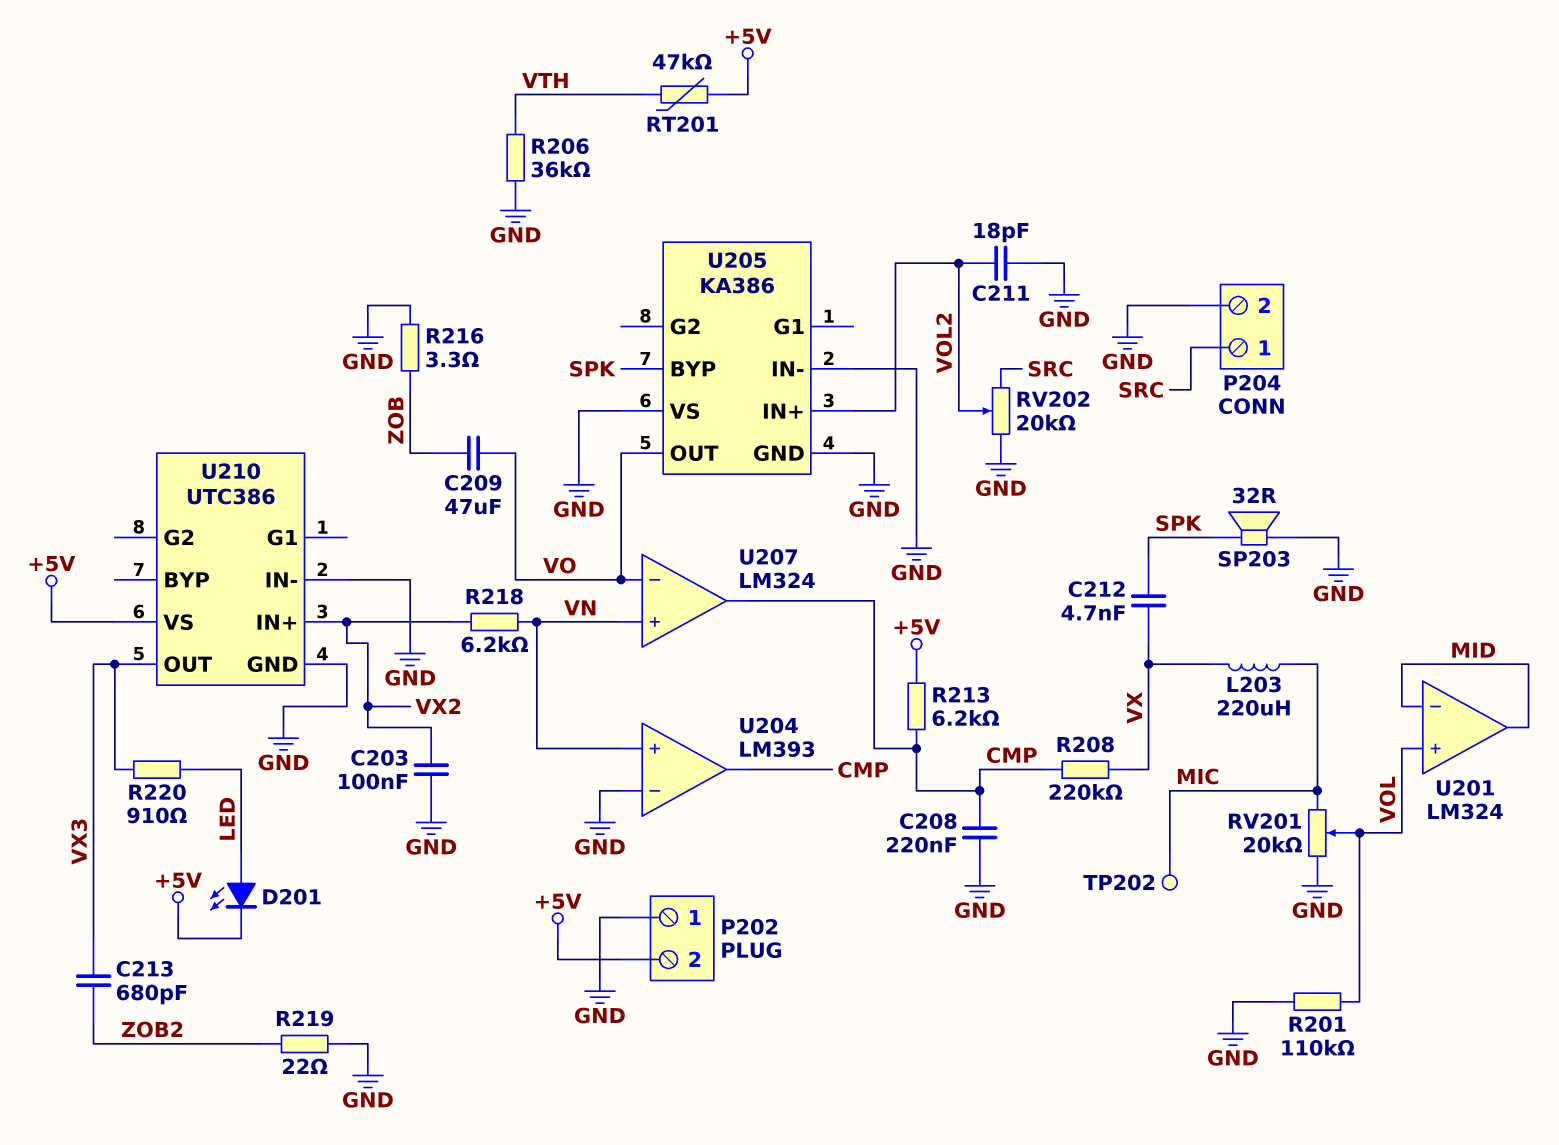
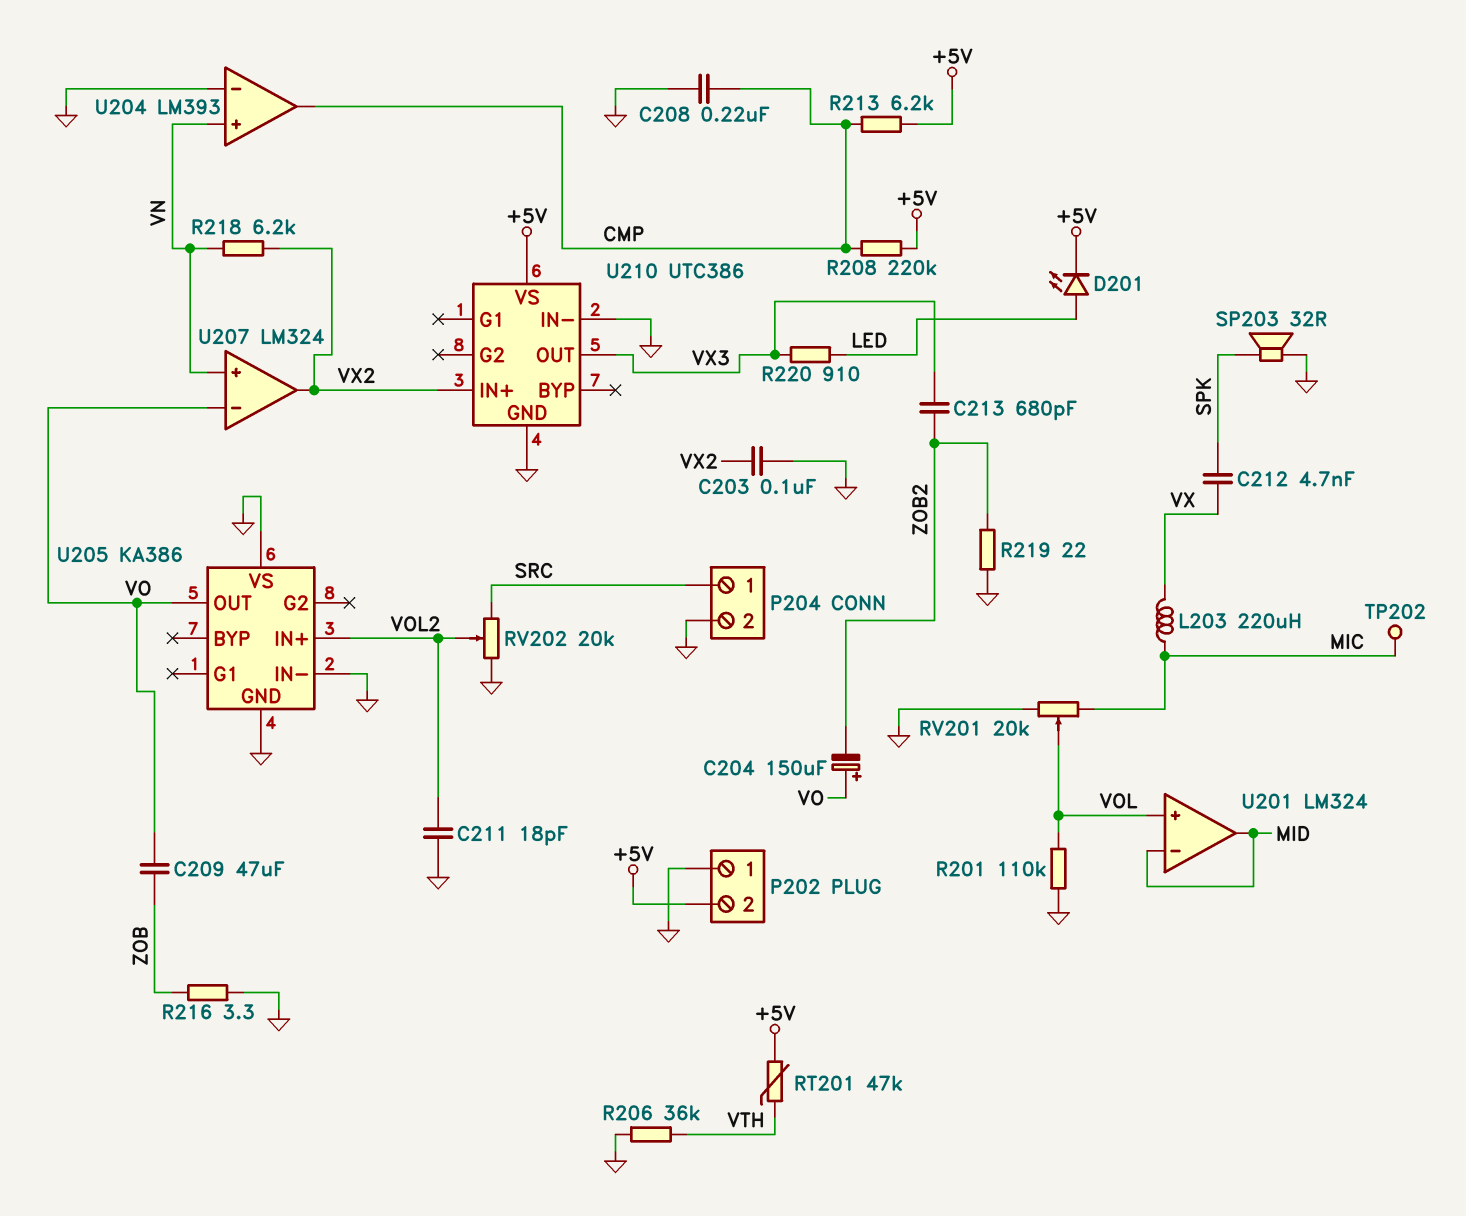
C204: none -> 150uF (plus VO, minus ZOB2)
R208: 220k (CMP, VX) -> 220k (+5V, CMP)
U205 pin BYP: SPK -> none
U207 pin out: CMP -> VX2

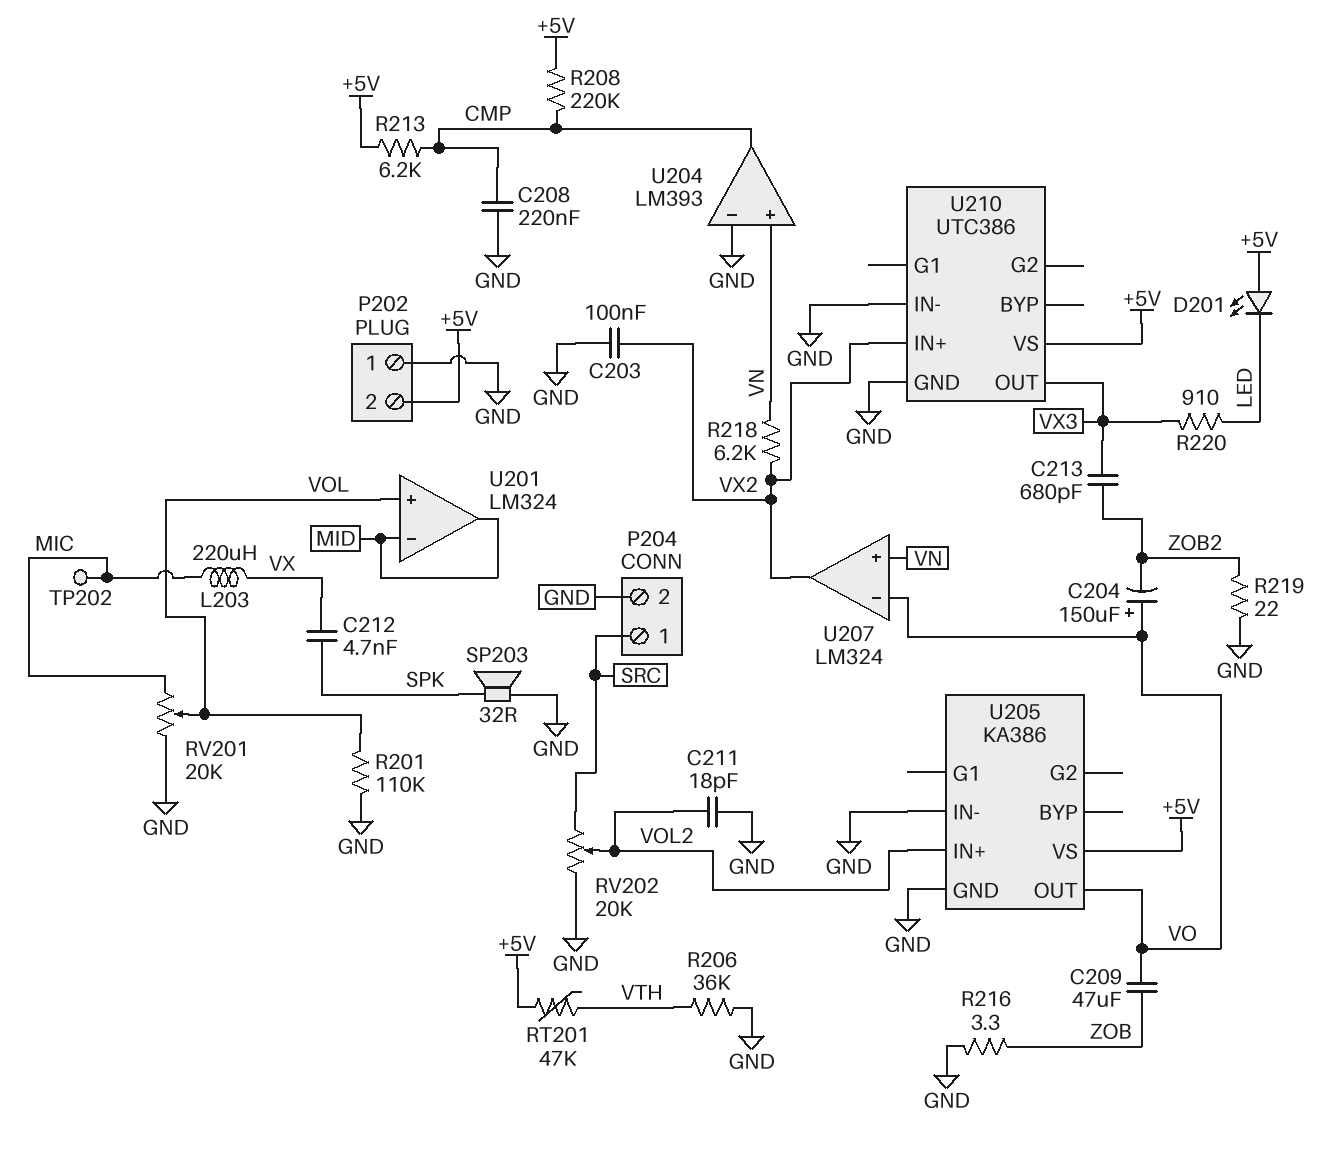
D201: LED (A LED, K +5V) -> LED (A +5V, K LED)
U205 pin VS: GND -> +5V

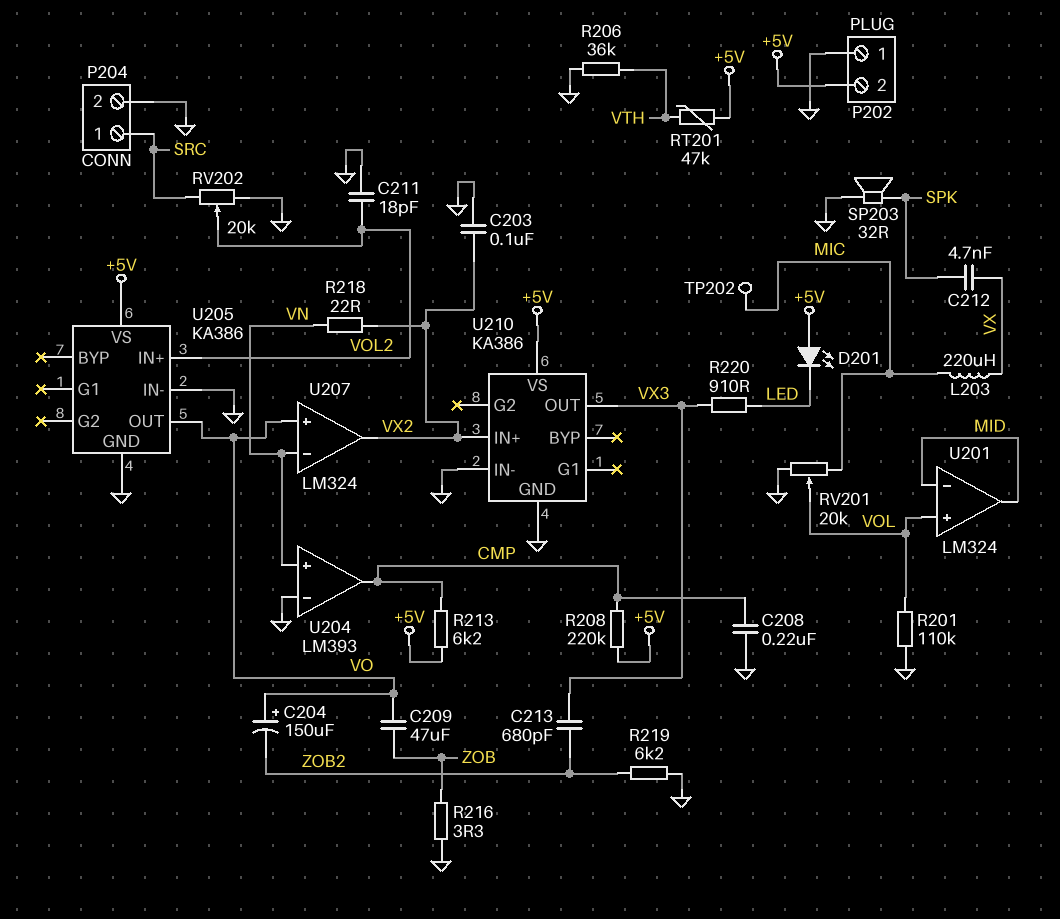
R218: 6.2k (VN, VX2) -> 22 (VN, VX2)
R219: 22 (GND, ZOB2) -> 6.2k (GND, ZOB2)
U207 pin in+: VN -> VO
U207 pin in-: VO -> VN
U210: UTC386 -> KA386

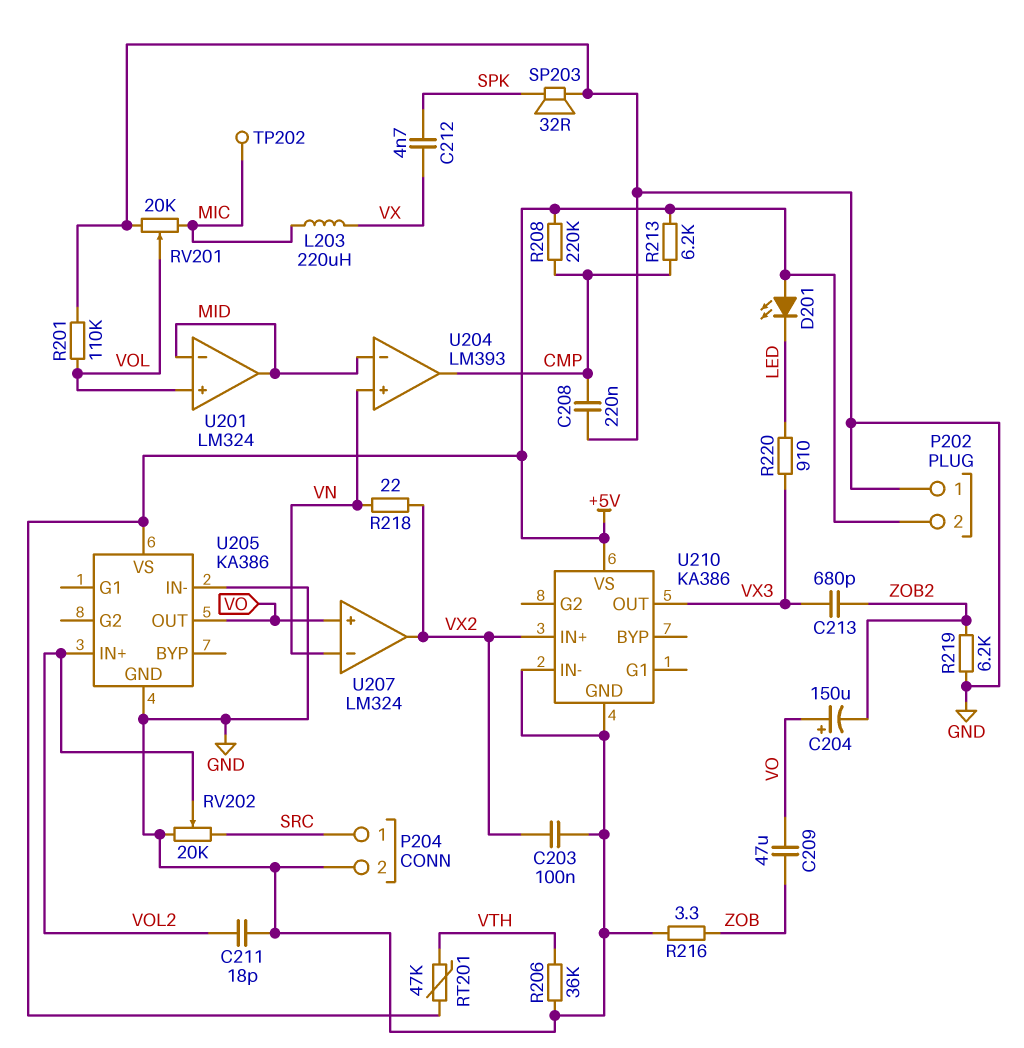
U204 pin in-: GND -> MID

